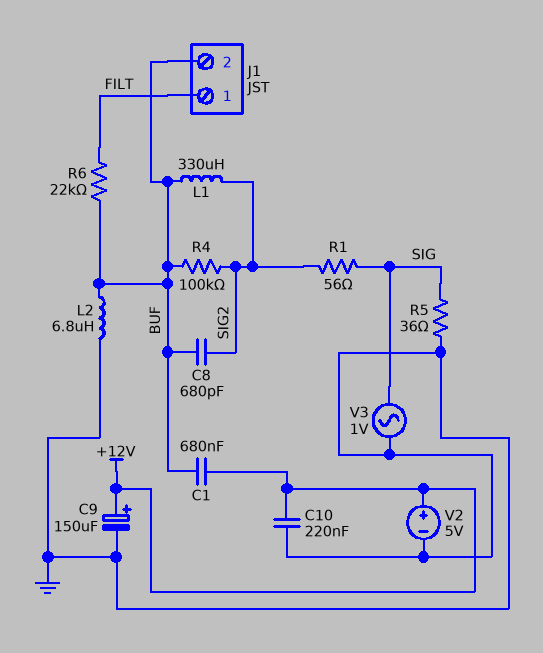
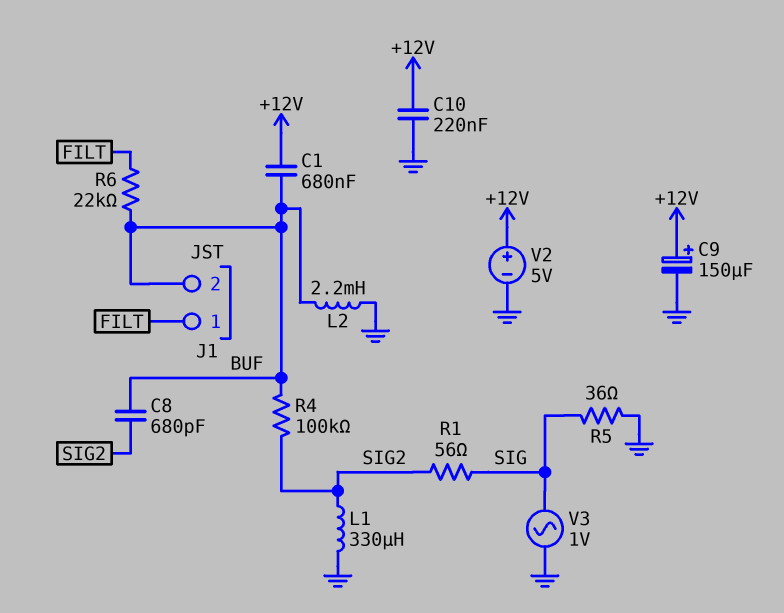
L1: 330uH (BUF, SIG2) -> 330uH (GND, SIG2)
L2: 6.8uH (BUF, GND) -> 2.2mH (BUF, GND)

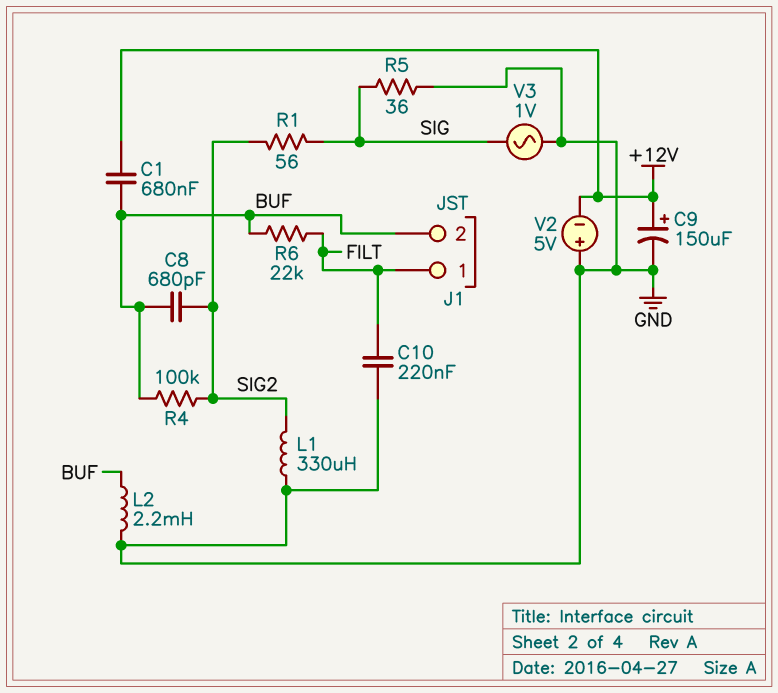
C10: 220nF (+12V, GND) -> 220nF (FILT, GND)
V2: 5V (plus +12V, minus GND) -> 5V (plus GND, minus +12V)

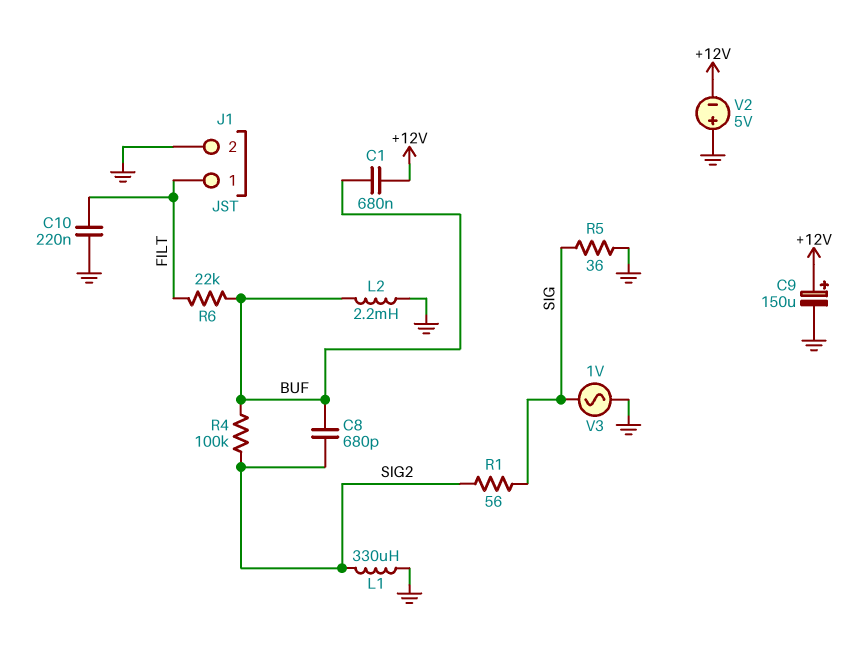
J1 pin 2: BUF -> GND

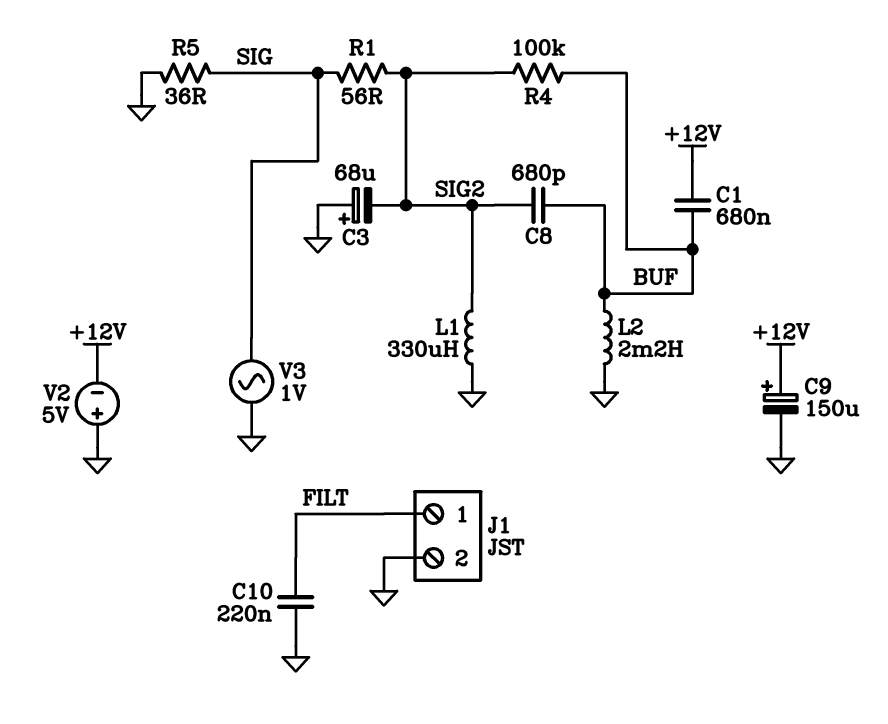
C3: none -> 68uF (plus GND, minus SIG2)
R6: 22k (BUF, FILT) -> none

